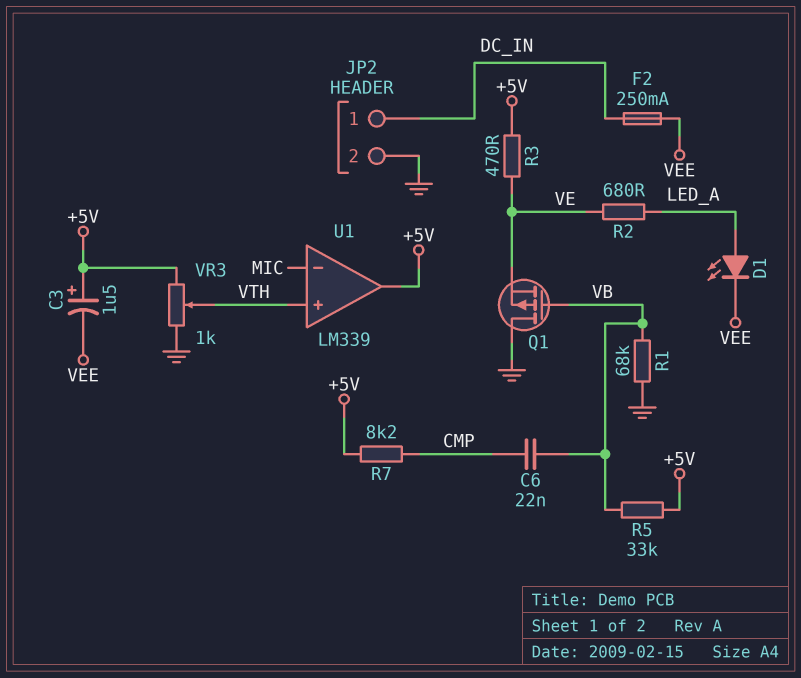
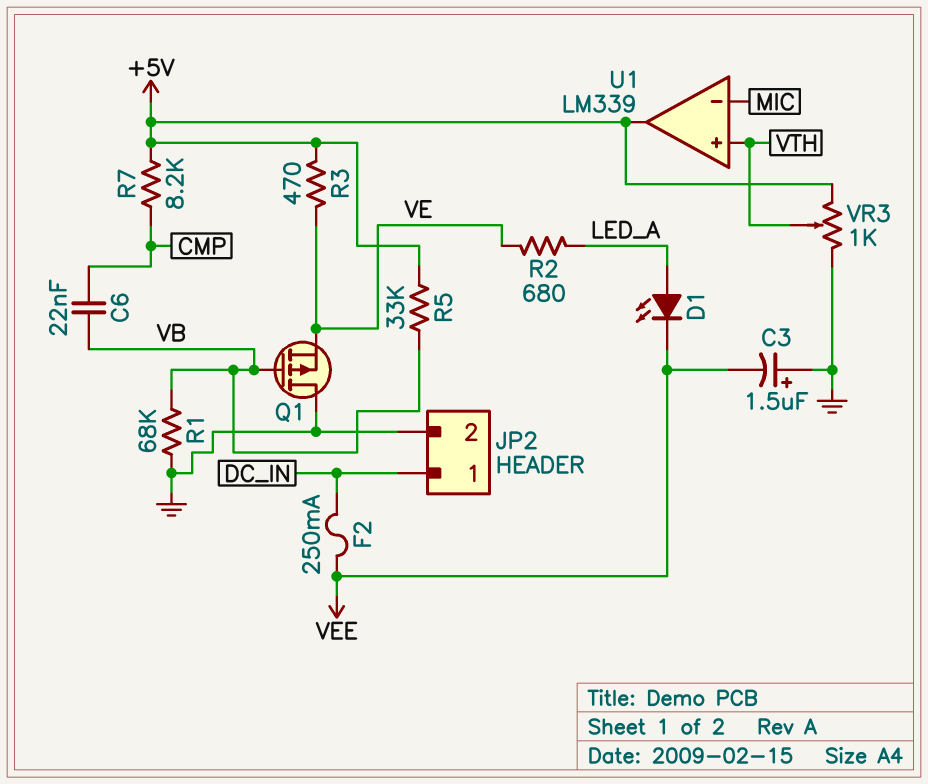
C3: 1.5uF (plus +5V, minus VEE) -> 1.5uF (plus GND, minus VEE)

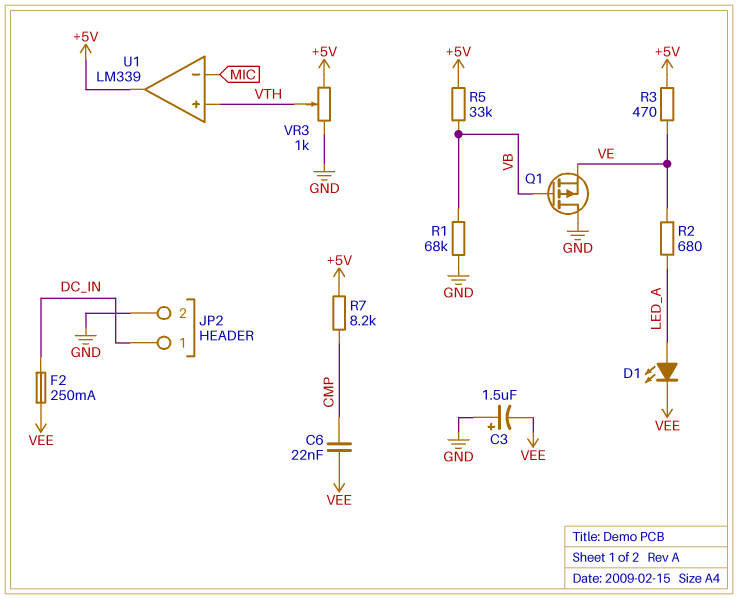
C6: 22nF (CMP, VB) -> 22nF (CMP, VEE)

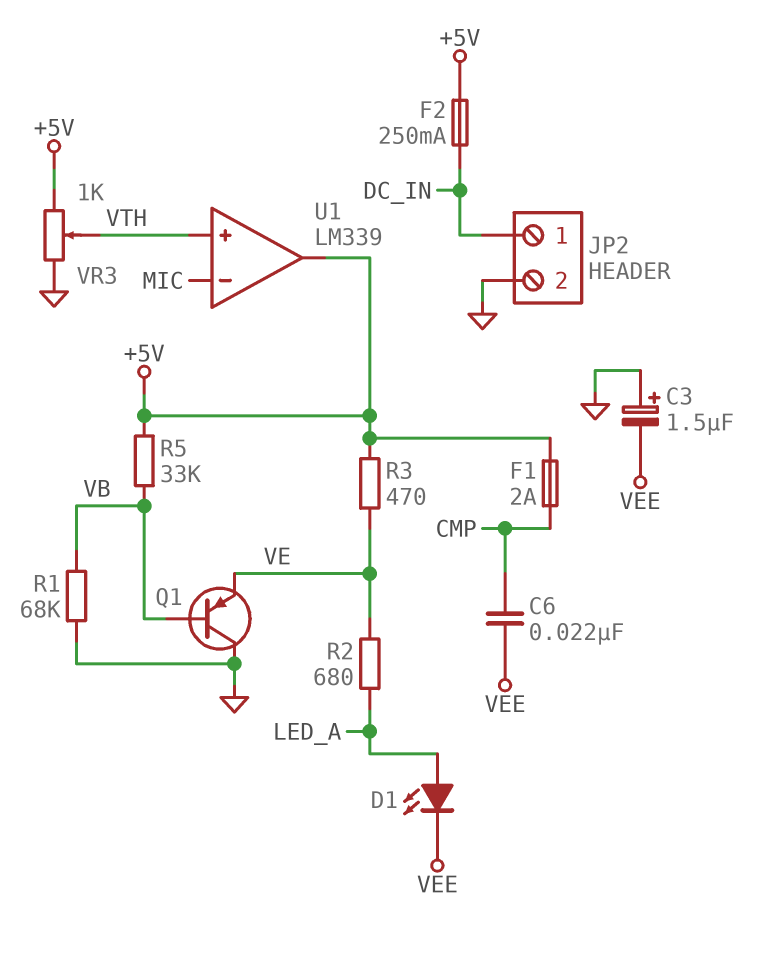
F1: none -> 2A (+5V, CMP)
F2: 250mA (DC_IN, VEE) -> 250mA (+5V, DC_IN)
Q1: PMOS (G VB, D GND, S VE) -> PNP (B VB, C GND, E VE)
R7: 8.2k (+5V, CMP) -> none

